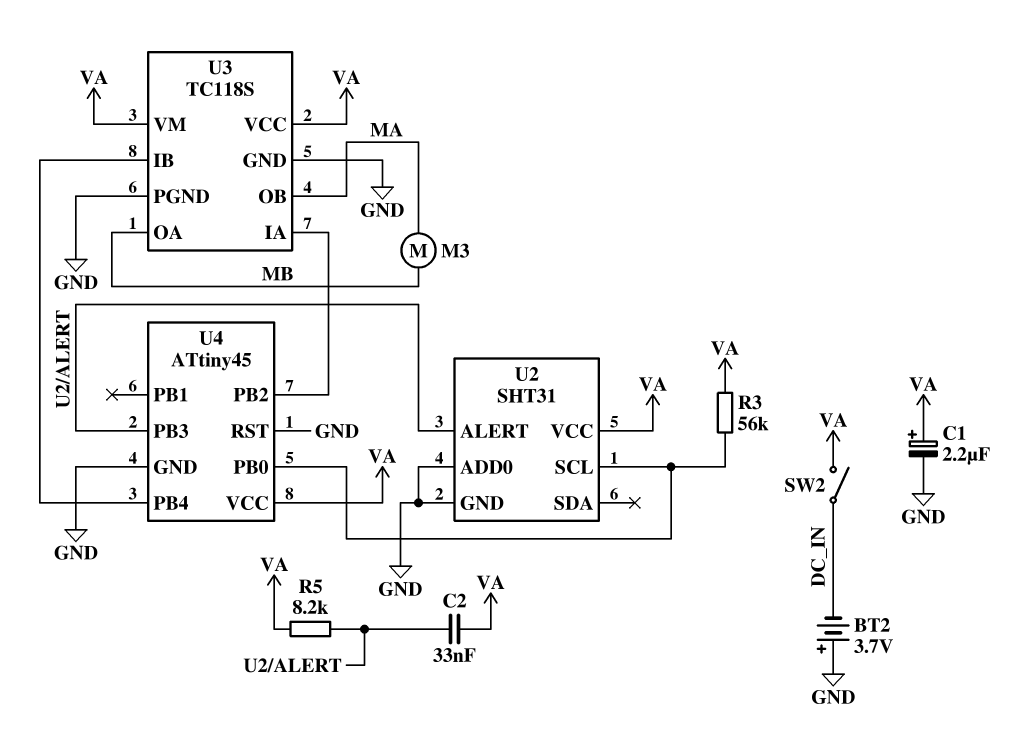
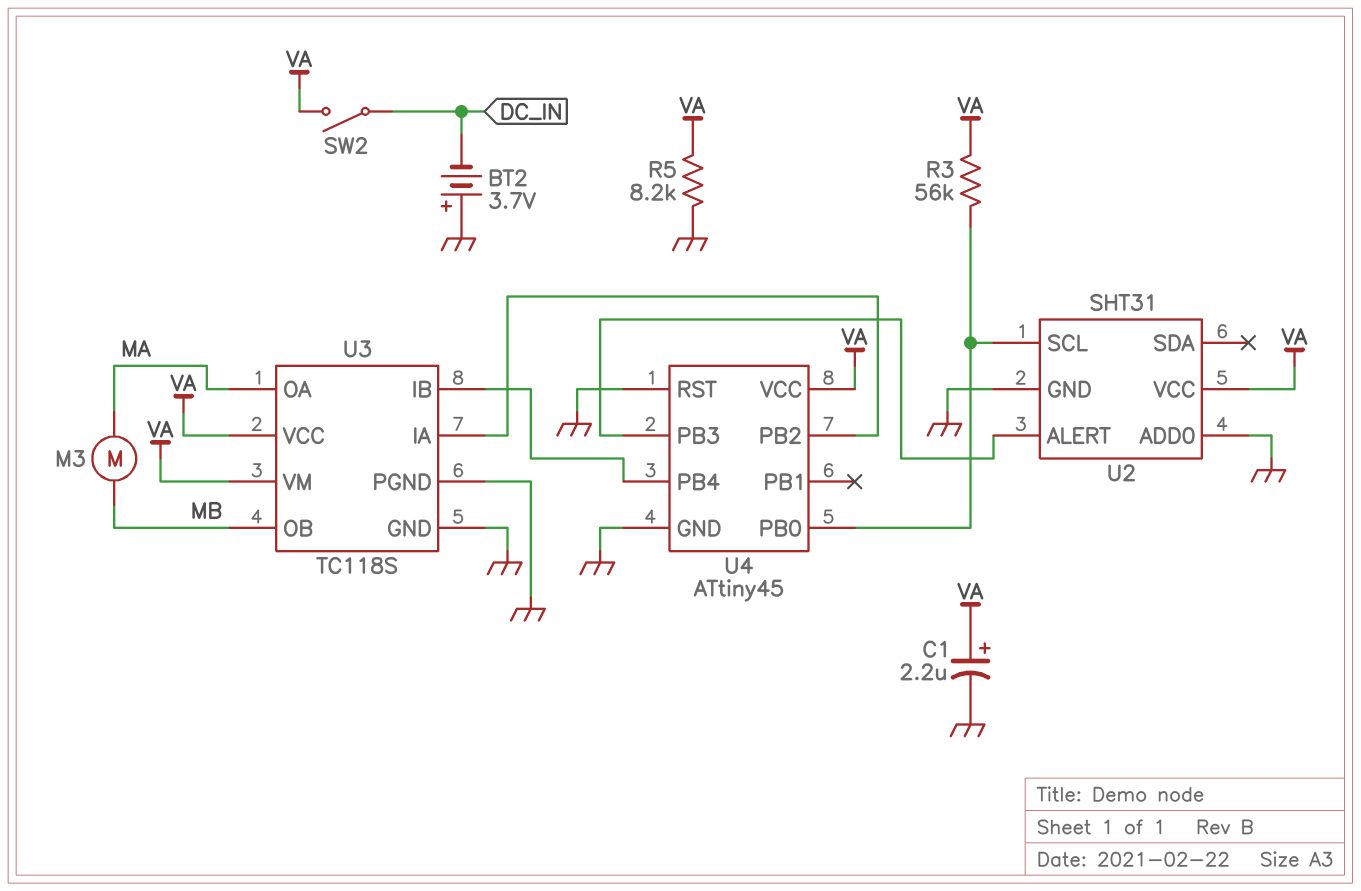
C2: 33nF (U2/ALERT, VA) -> none
R5: 8.2k (U2/ALERT, VA) -> 8.2k (GND, VA)
U3 pin OA: MB -> MA
U3 pin OB: MA -> MB

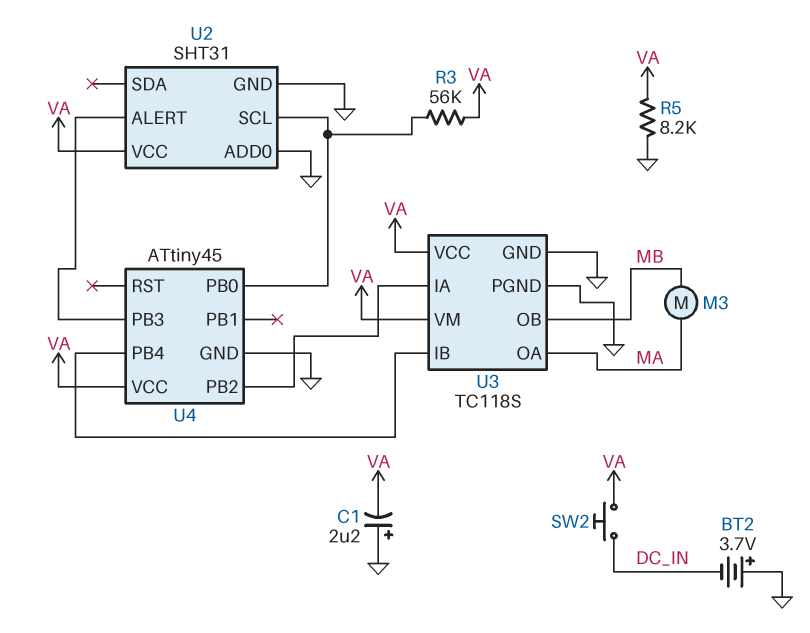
C1: 2.2uF (plus VA, minus GND) -> 2.2uF (plus GND, minus VA)
SW2: switch (DC_IN, VA) -> button (DC_IN, VA)
U4 pin RST: GND -> none

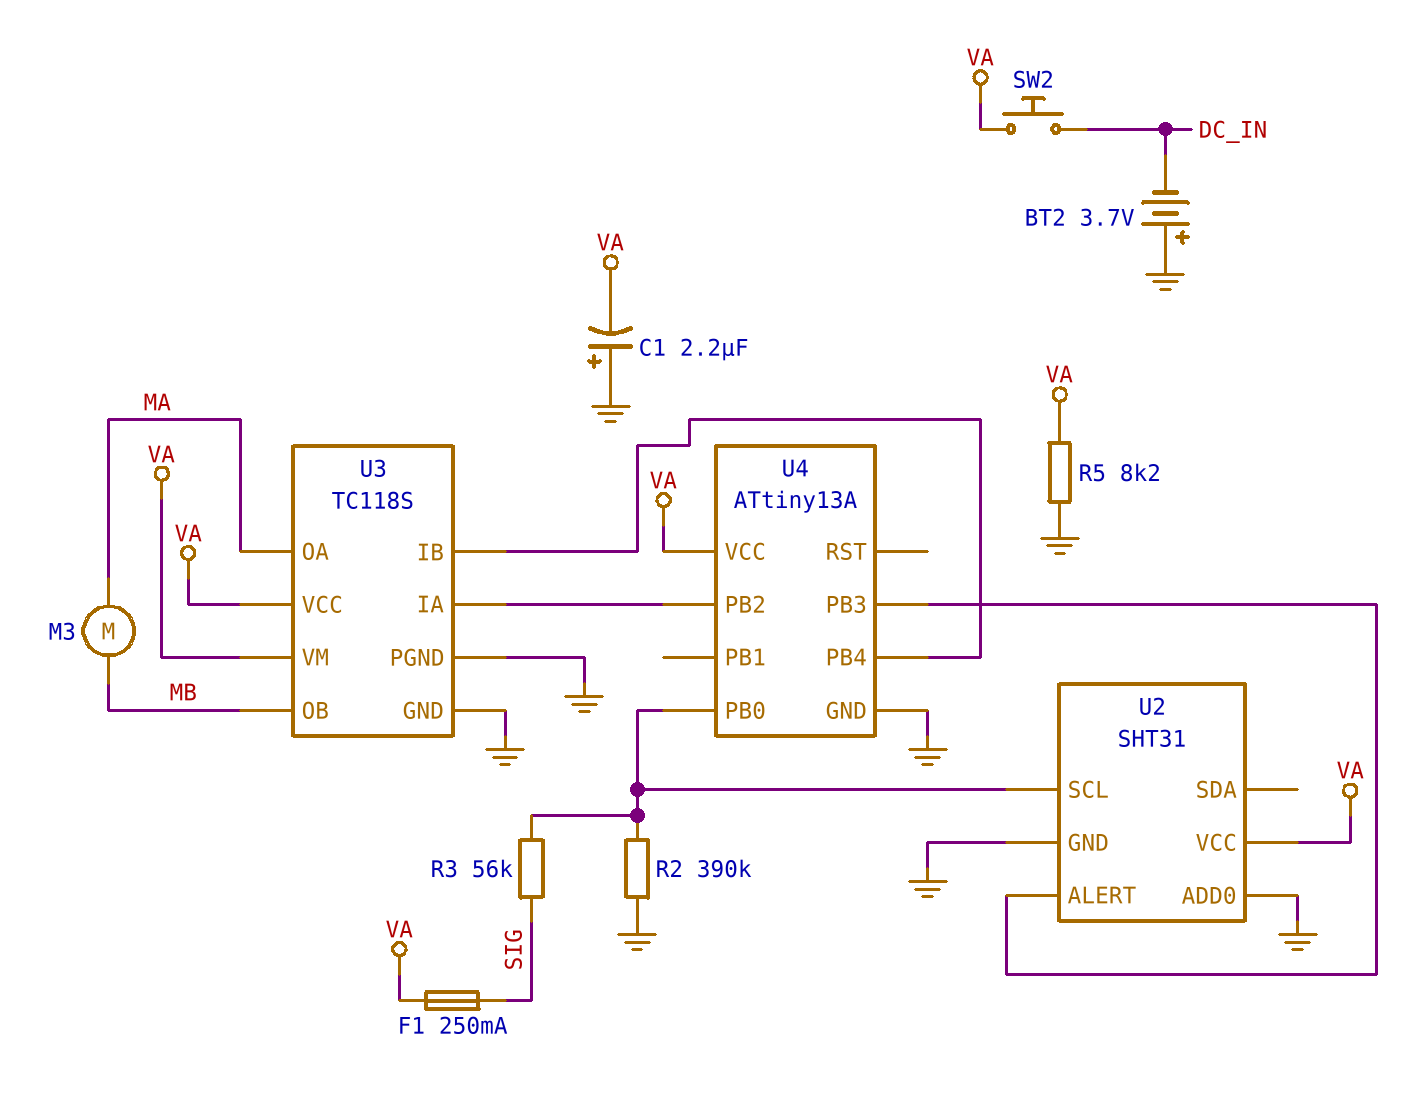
F1: none -> 250mA (SIG, VA)
R2: none -> 390k (GND, U2/SCL)
R3: 56k (U2/SCL, VA) -> 56k (SIG, U2/SCL)
U4: ATtiny45 -> ATtiny13A

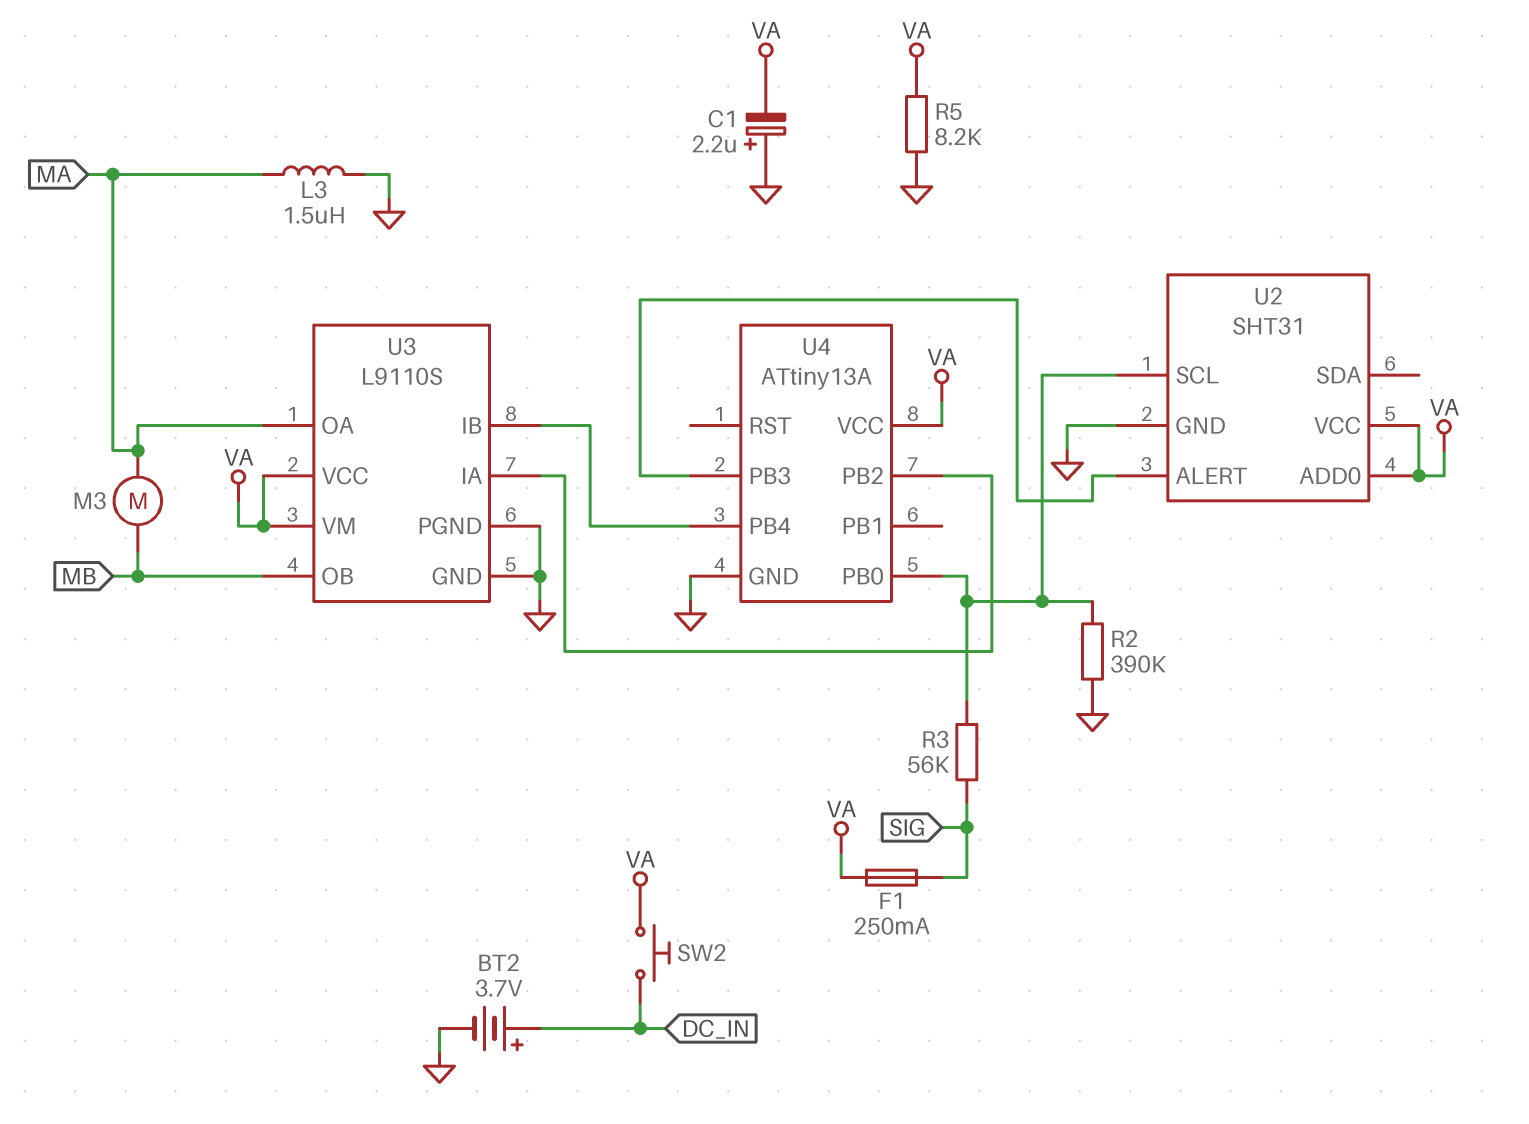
BT2: 3.7V (plus GND, minus DC_IN) -> 3.7V (plus DC_IN, minus GND)
L3: none -> 1.5uH (GND, MA)
U2 pin ADD0: GND -> VA
U3: TC118S -> L9110S

